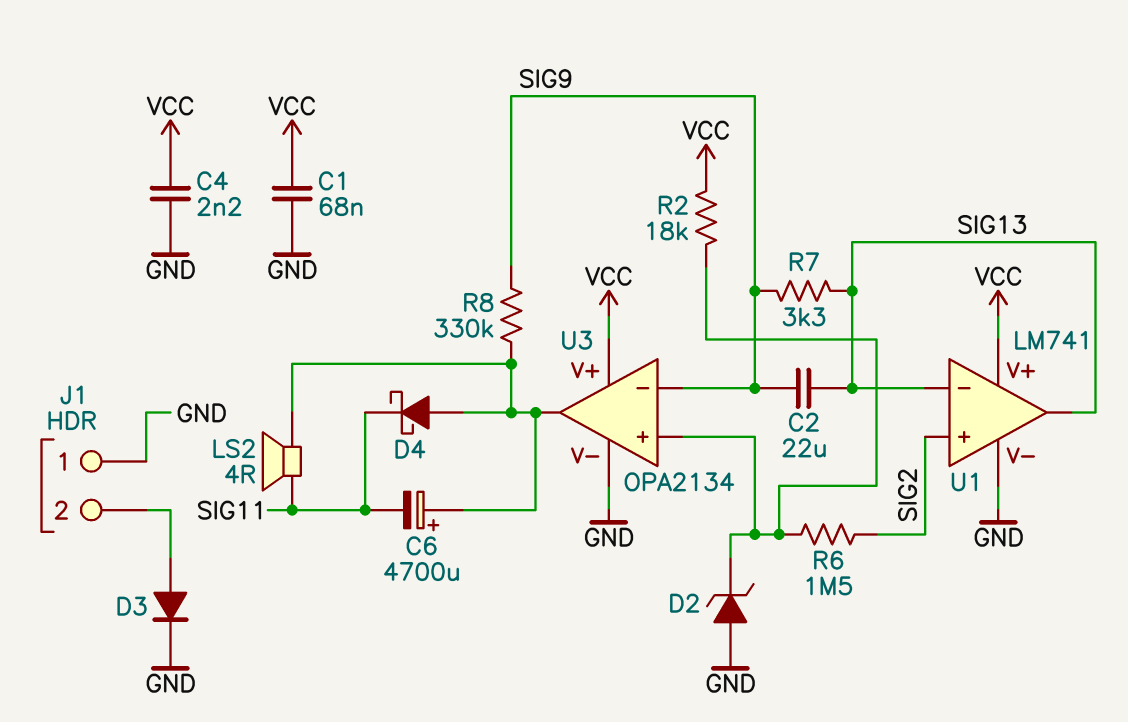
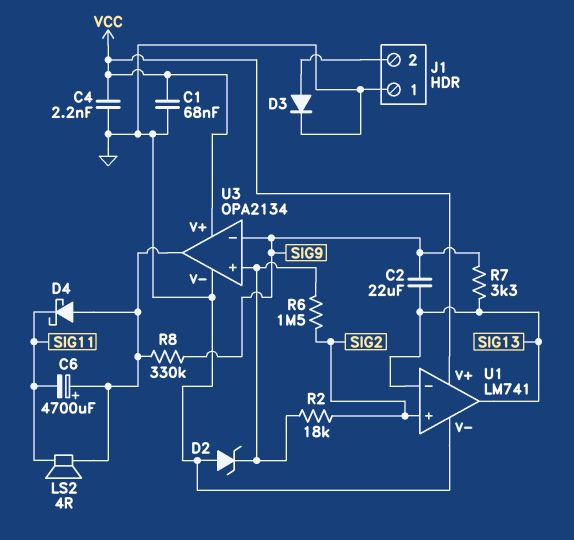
R2: 18k (U3/in+, VCC) -> 18k (SIG2, U3/in+)

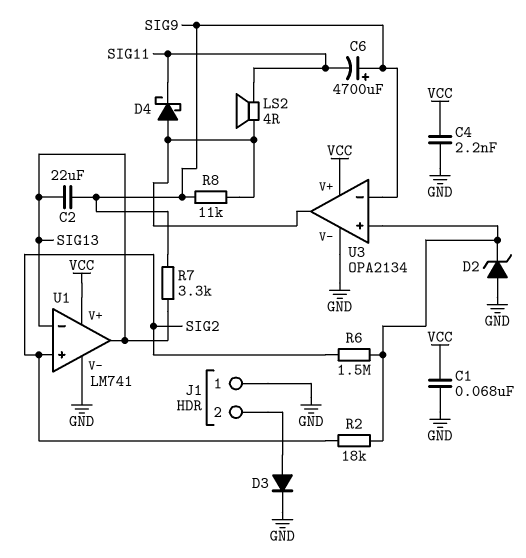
C6: 4700uF (plus U3/out, minus SIG11) -> 4700uF (plus SIG9, minus SIG11)
R8: 330k (SIG9, U3/out) -> 11k (SIG9, U3/out)

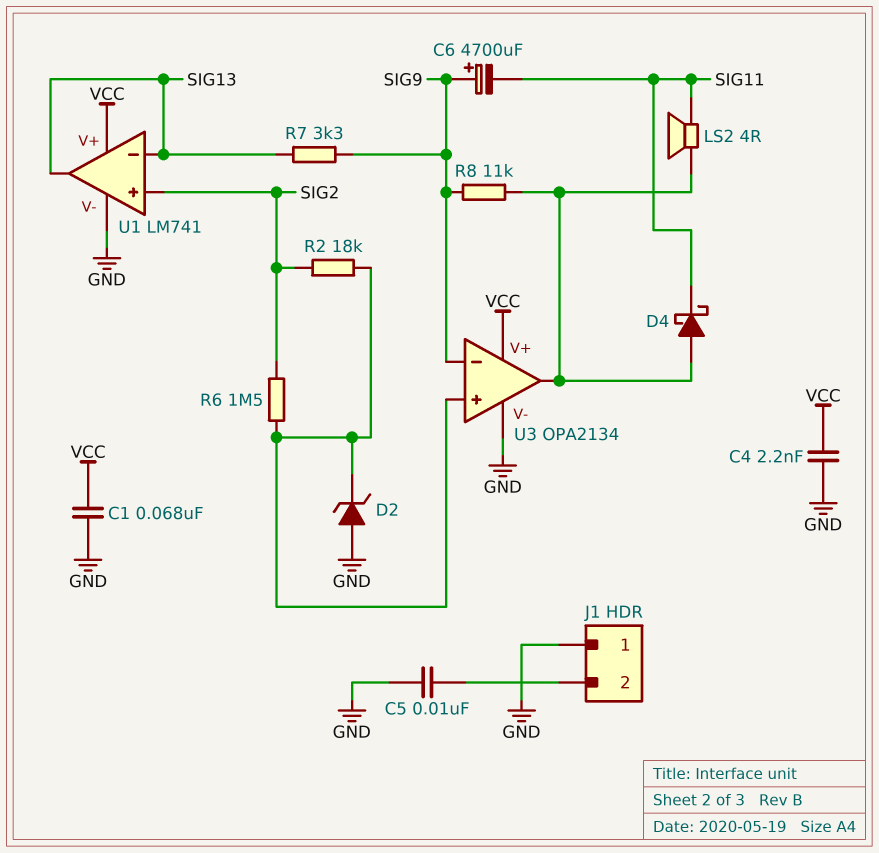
C2: 22uF (SIG9, SIG13) -> none
C5: none -> 10nF (GND, J1/2)
D3: diode (A J1/2, K GND) -> none

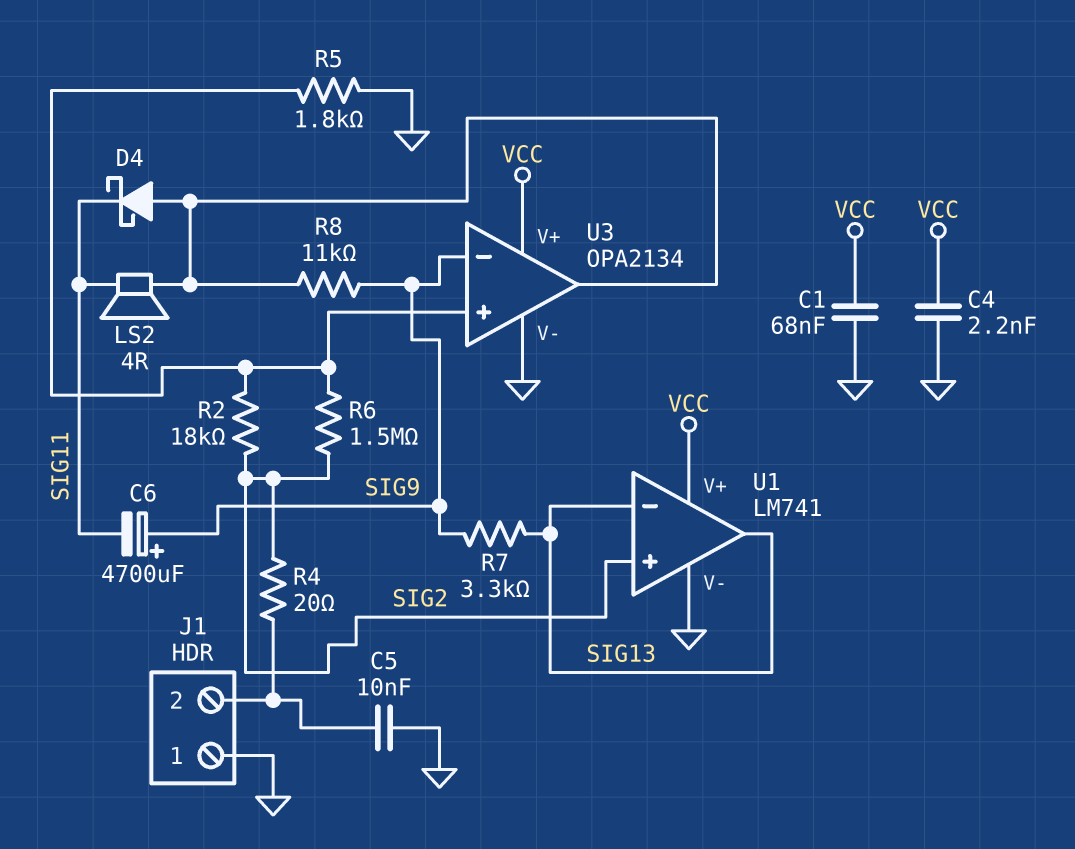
D2: zener (A GND, K U3/in+) -> none
R4: none -> 20 (J1/2, SIG2)
R5: none -> 1.8k (GND, U3/in+)

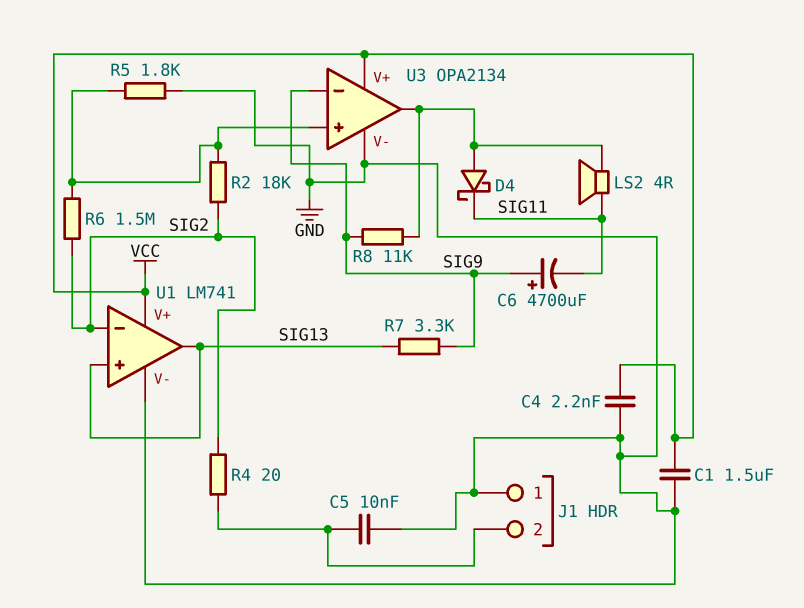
C1: 68nF (GND, VCC) -> 1.5uF (GND, VCC)
U1 pin in+: SIG2 -> SIG13
U1 pin in-: SIG13 -> SIG2

